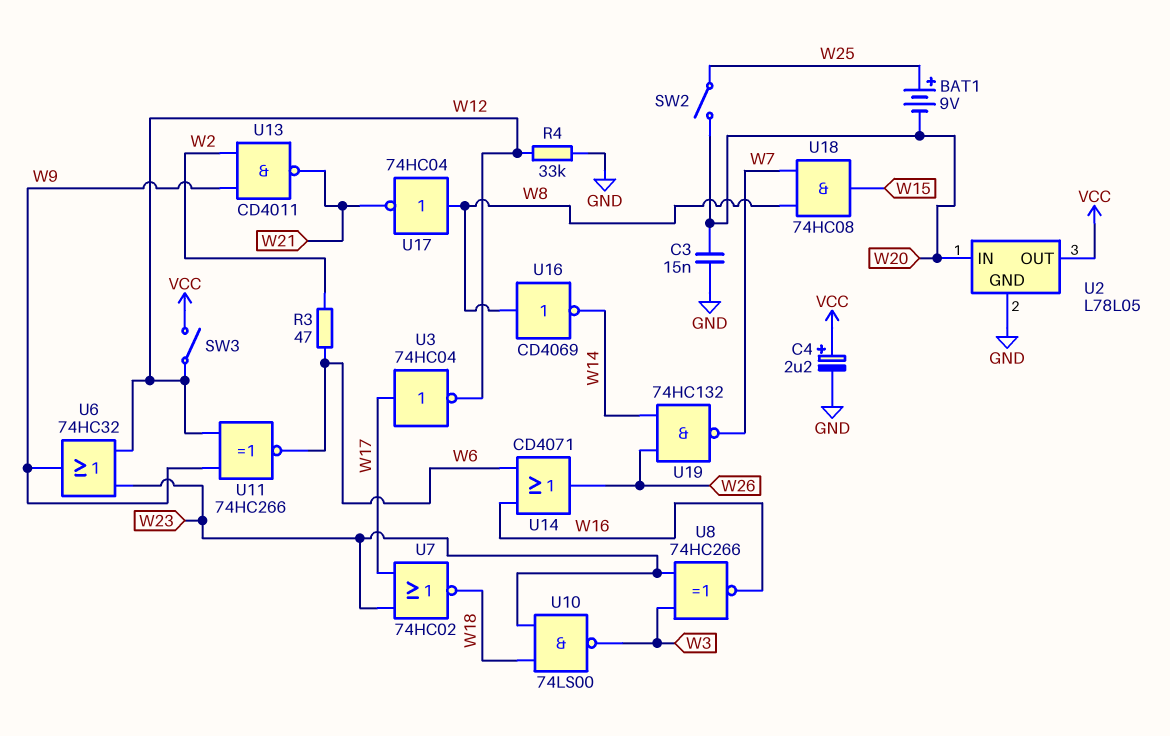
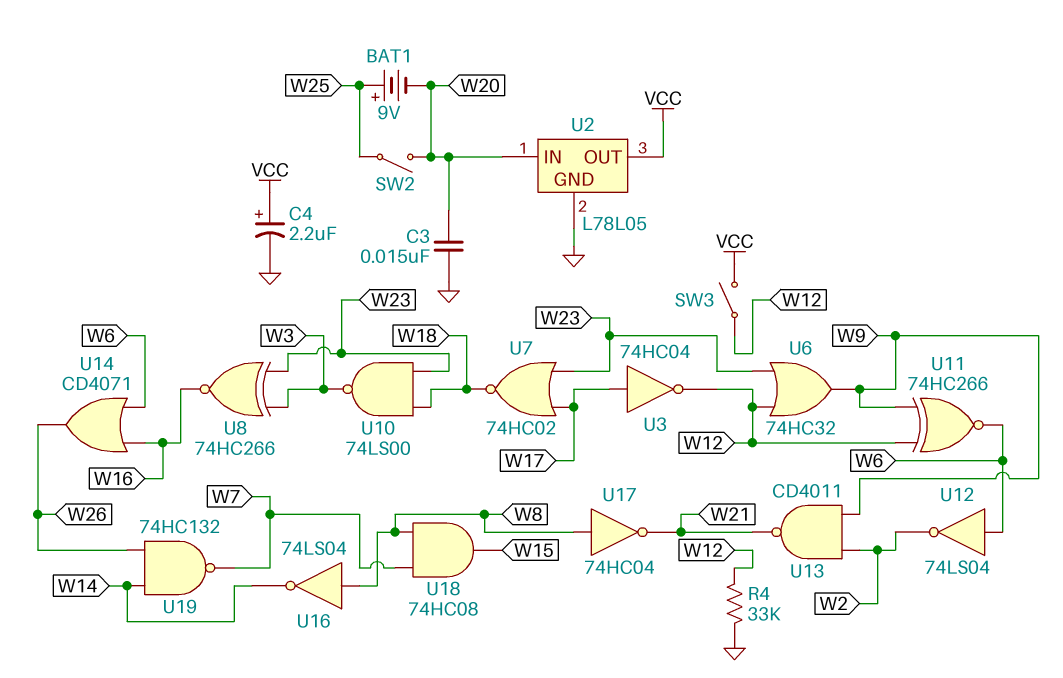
R3: 47 (W2, W6) -> none
U12: none -> NOT 74LS04 (in W6, out W2)
U16: NOT CD4069 (in W8, out W14) -> NOT 74LS04 (in W8, out W14)

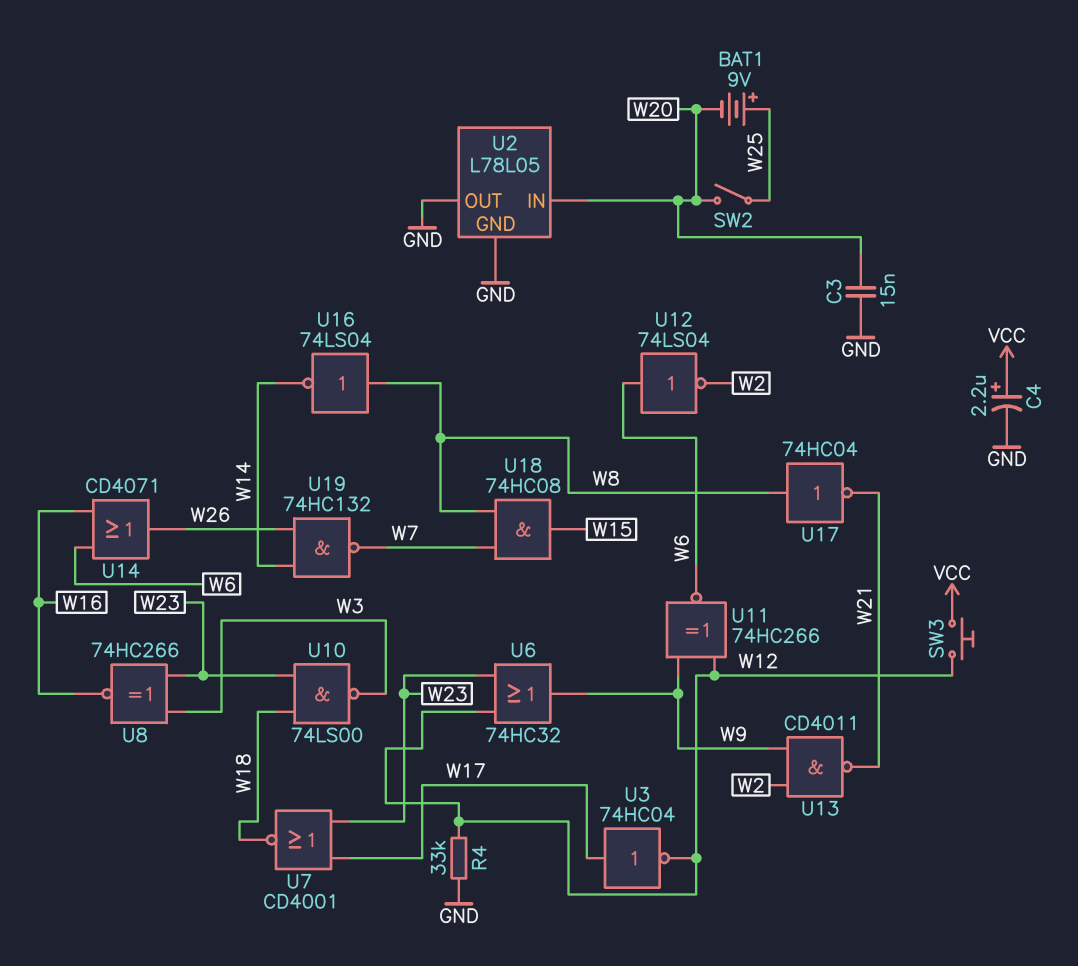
SW3: switch (VCC, W12) -> button (VCC, W12)
U2 pin OUT: VCC -> GND
U7: NOR 74HC02 (in W17, in W23, out W18) -> NOR CD4001 (in W17, in W23, out W18)

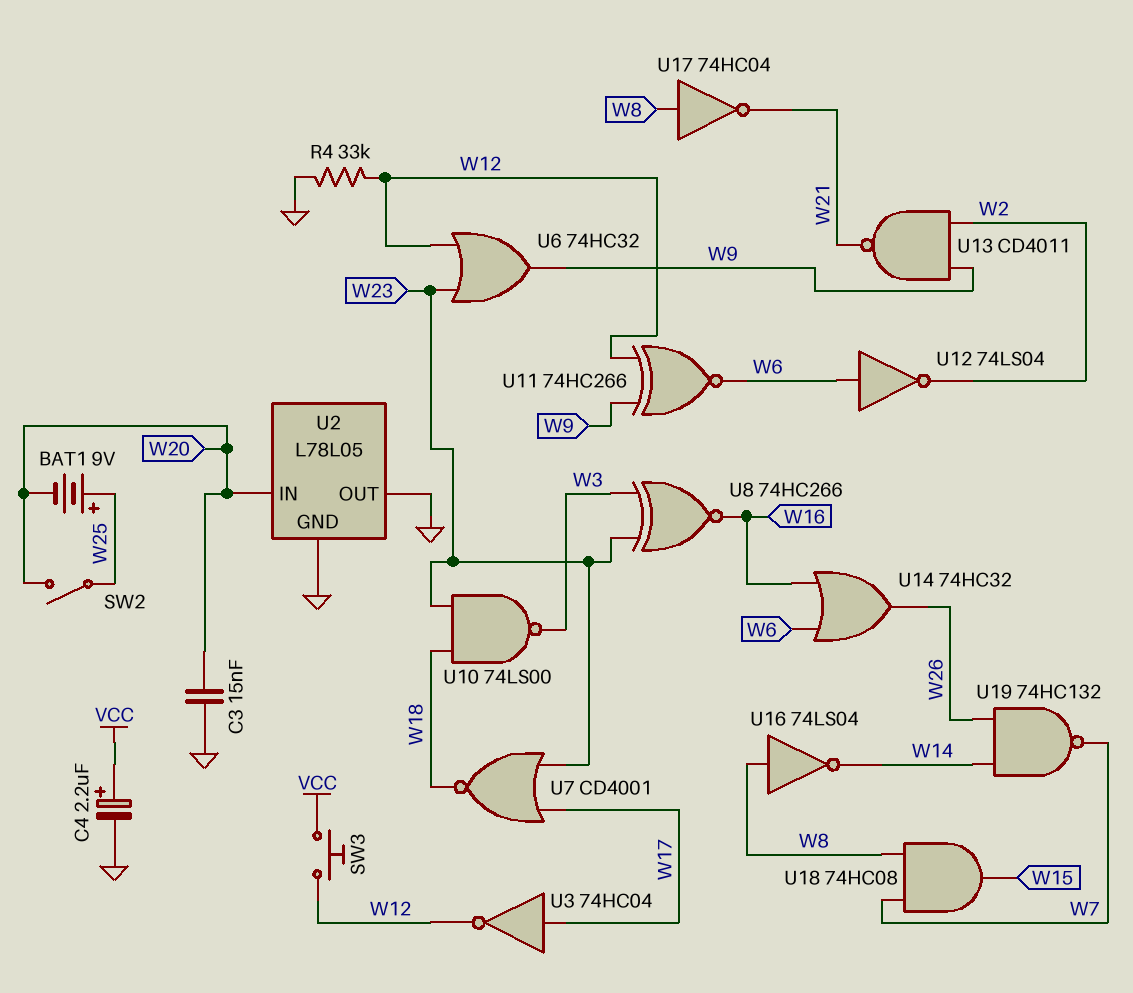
U14: OR CD4071 (in W6, in W16, out W26) -> OR 74HC32 (in W6, in W16, out W26)

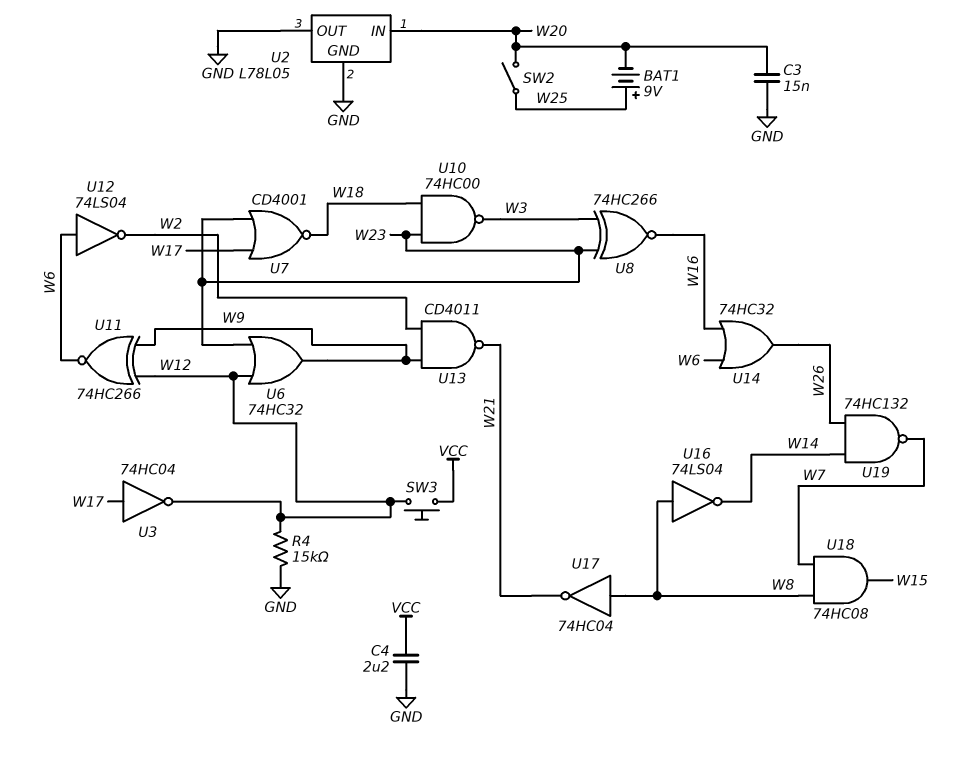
C4: 2.2uF (plus VCC, minus GND) -> 2.2uF (GND, VCC)
R4: 33k (GND, W12) -> 15k (GND, W12)
U10: NAND 74LS00 (in W18, in W23, out W3) -> NAND 74HC00 (in W18, in W23, out W3)

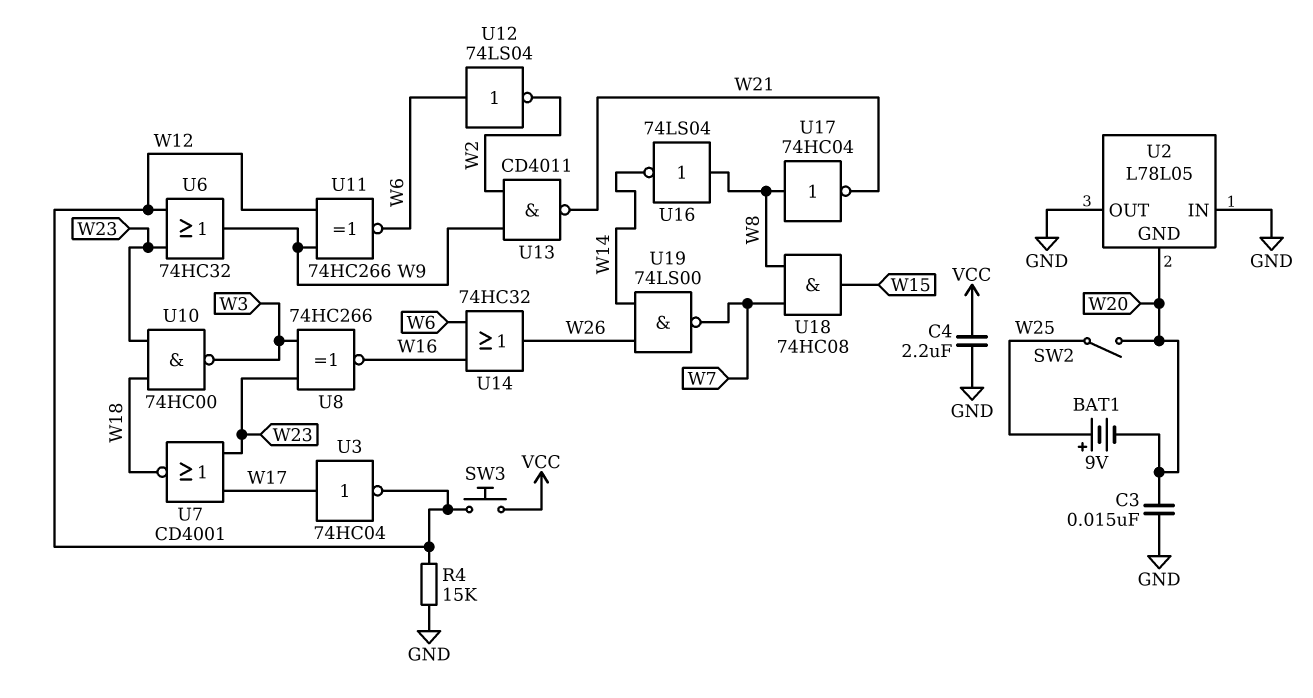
U2 pin GND: GND -> W20
U2 pin IN: W20 -> GND
U19: NAND 74HC132 (in W14, in W26, out W7) -> NAND 74LS00 (in W14, in W26, out W7)

